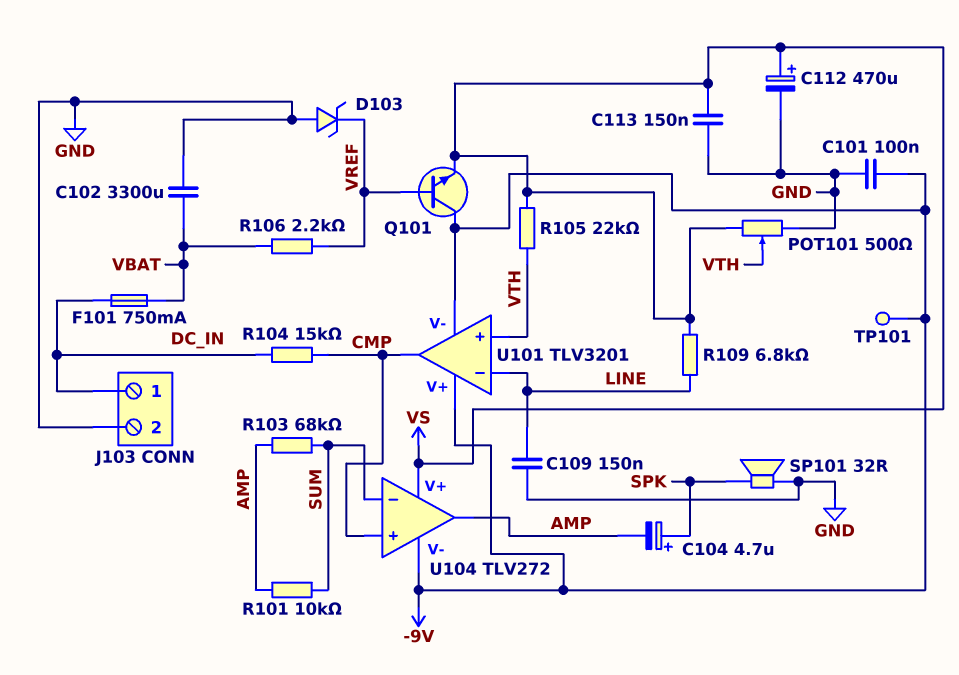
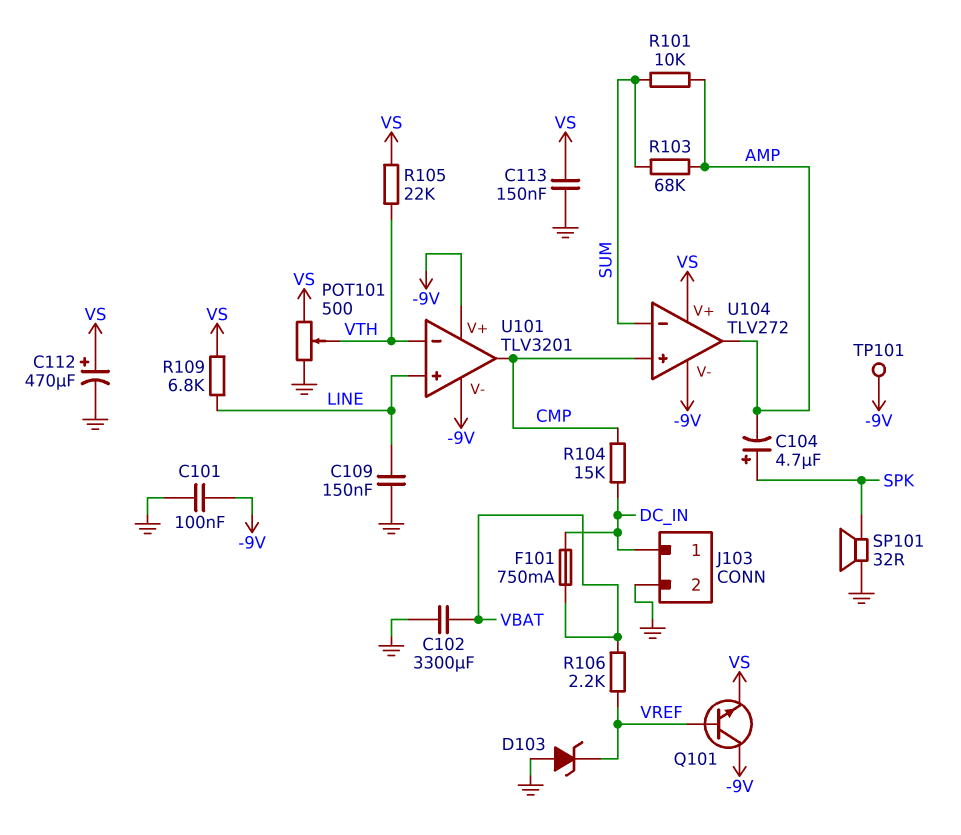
U101 pin in+: VTH -> LINE
U101 pin in-: LINE -> VTH

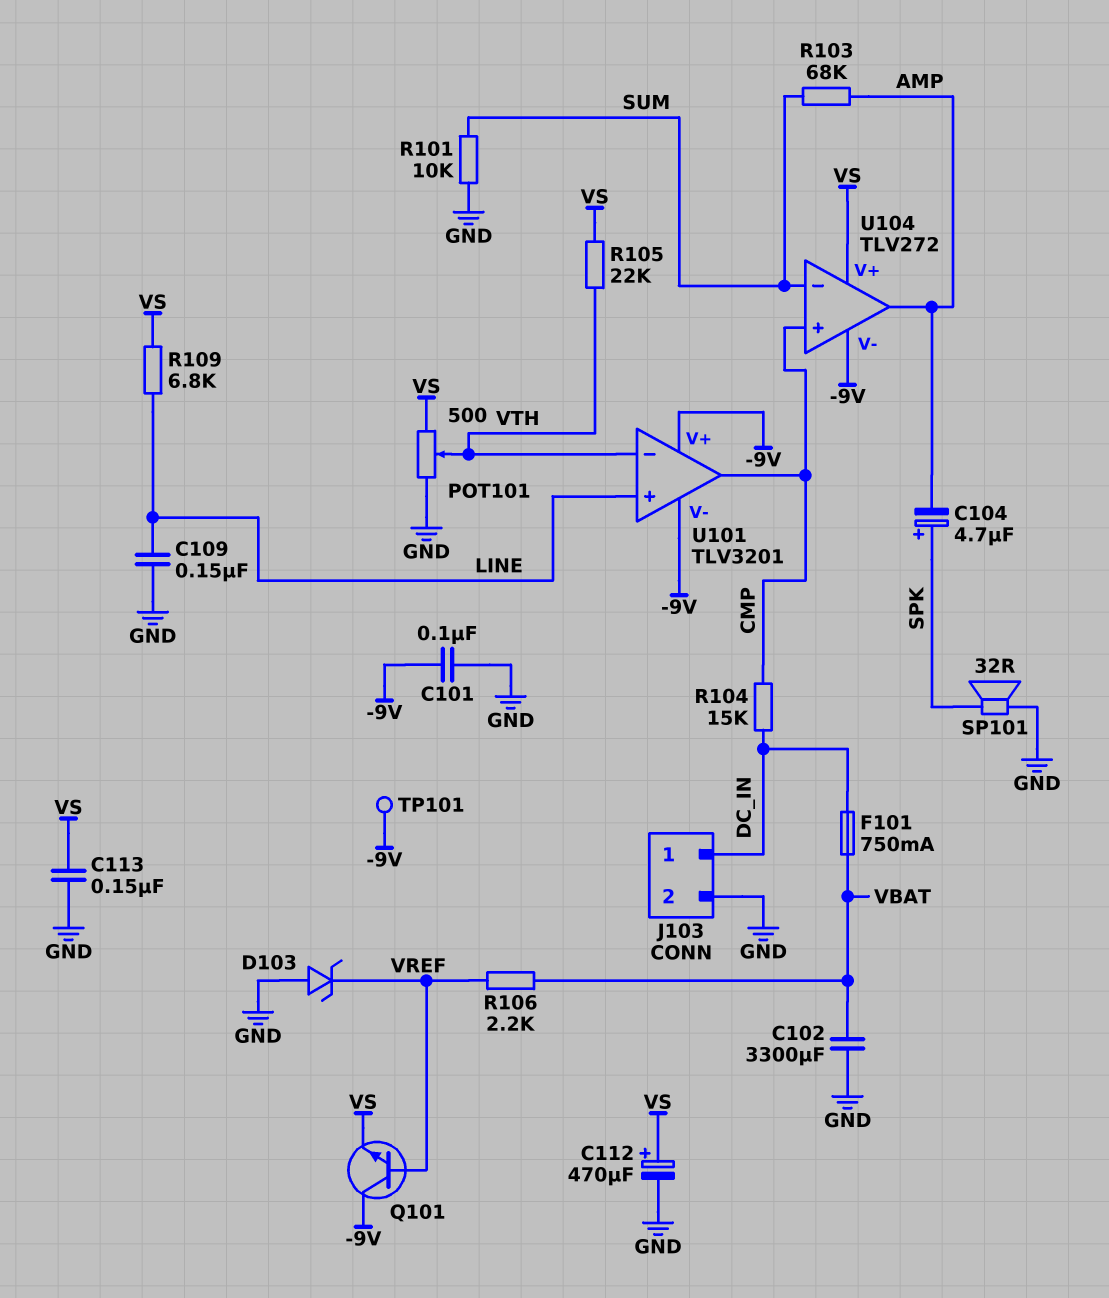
R101: 10k (AMP, SUM) -> 10k (GND, SUM)

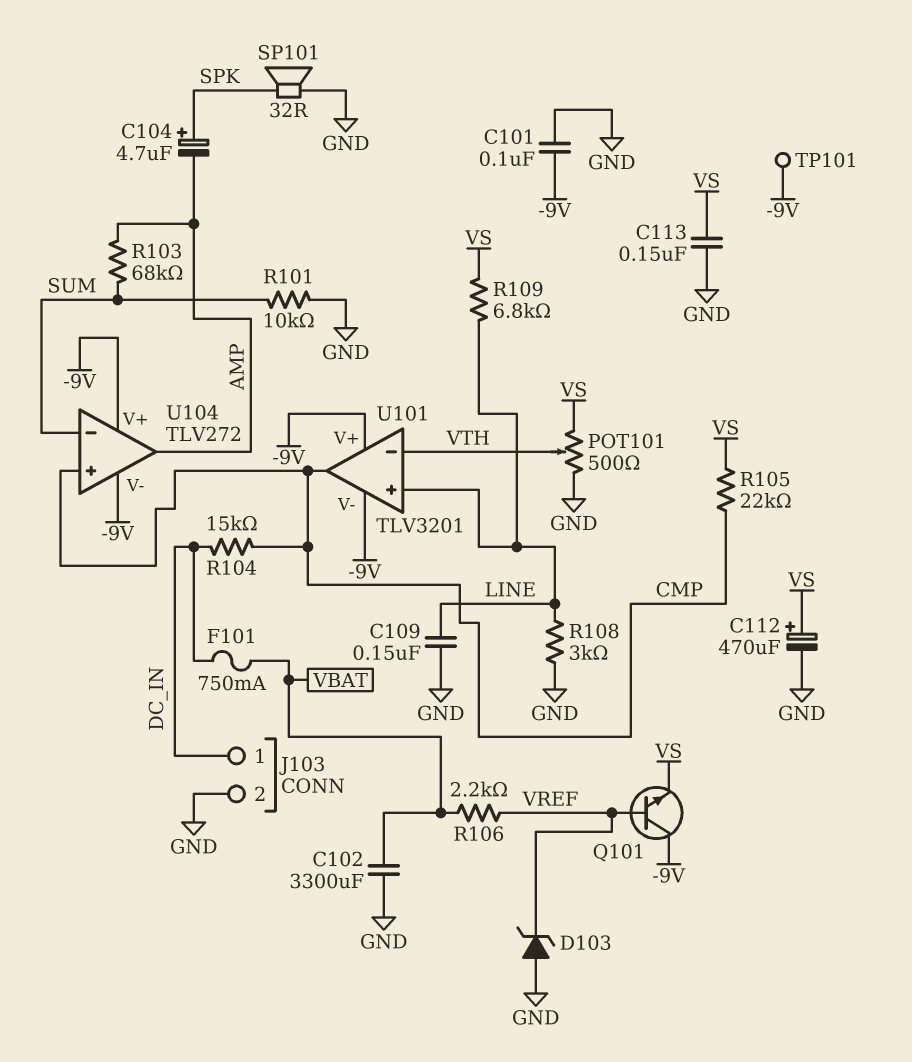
R105: 22k (VS, VTH) -> 22k (CMP, VS)
R108: none -> 3k (GND, LINE)
U104 pin V+: VS -> -9V

